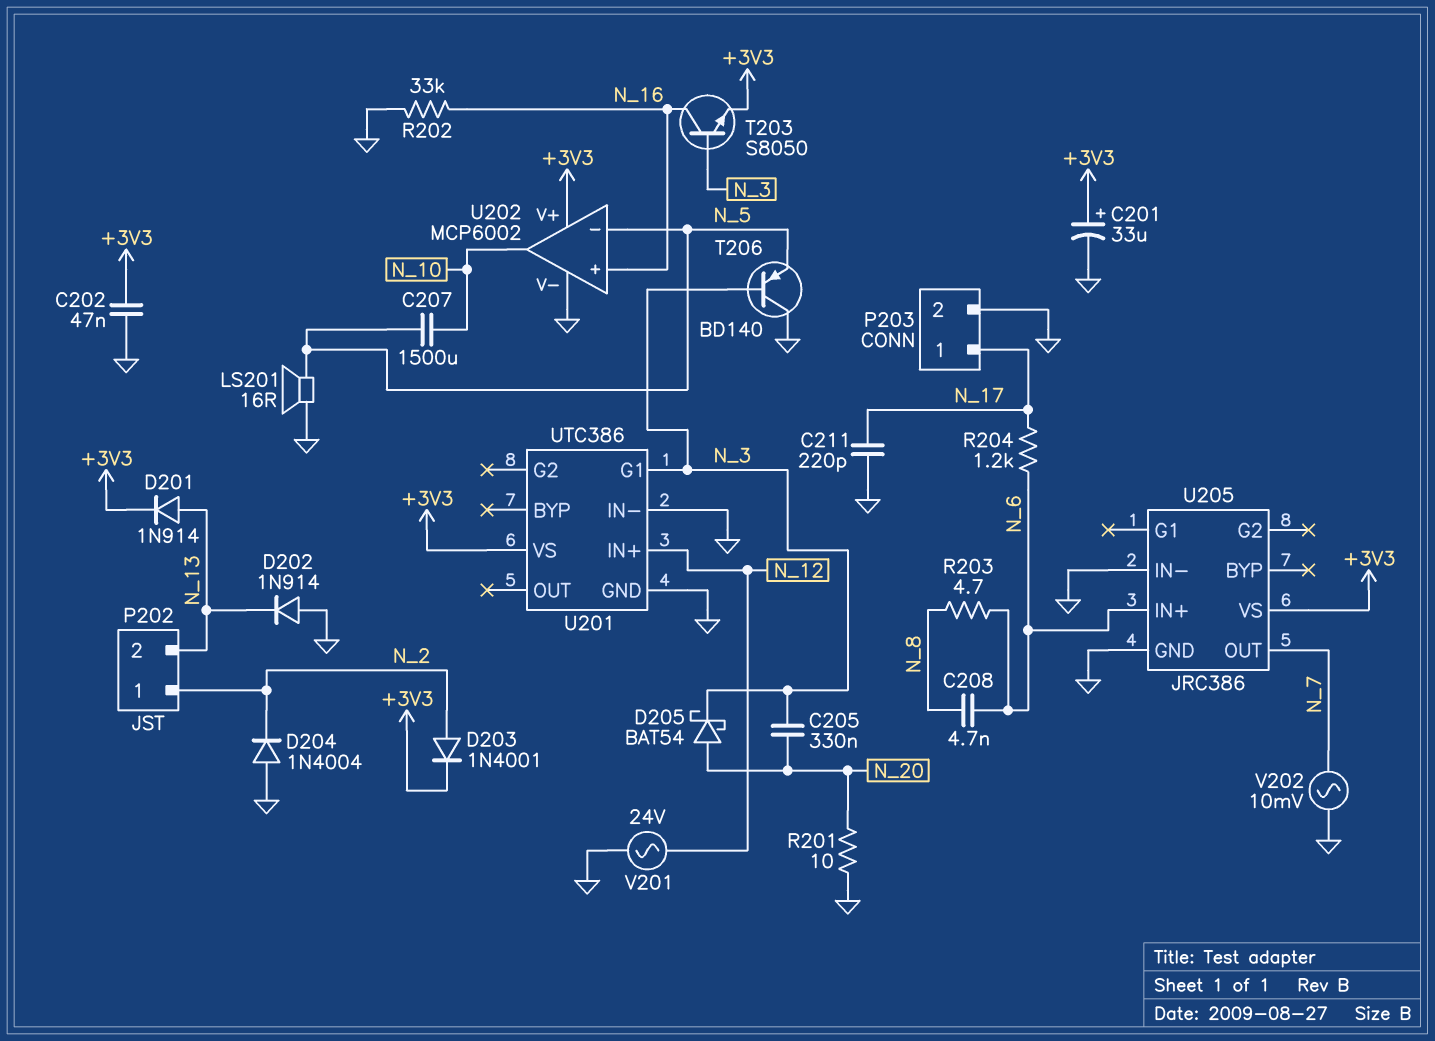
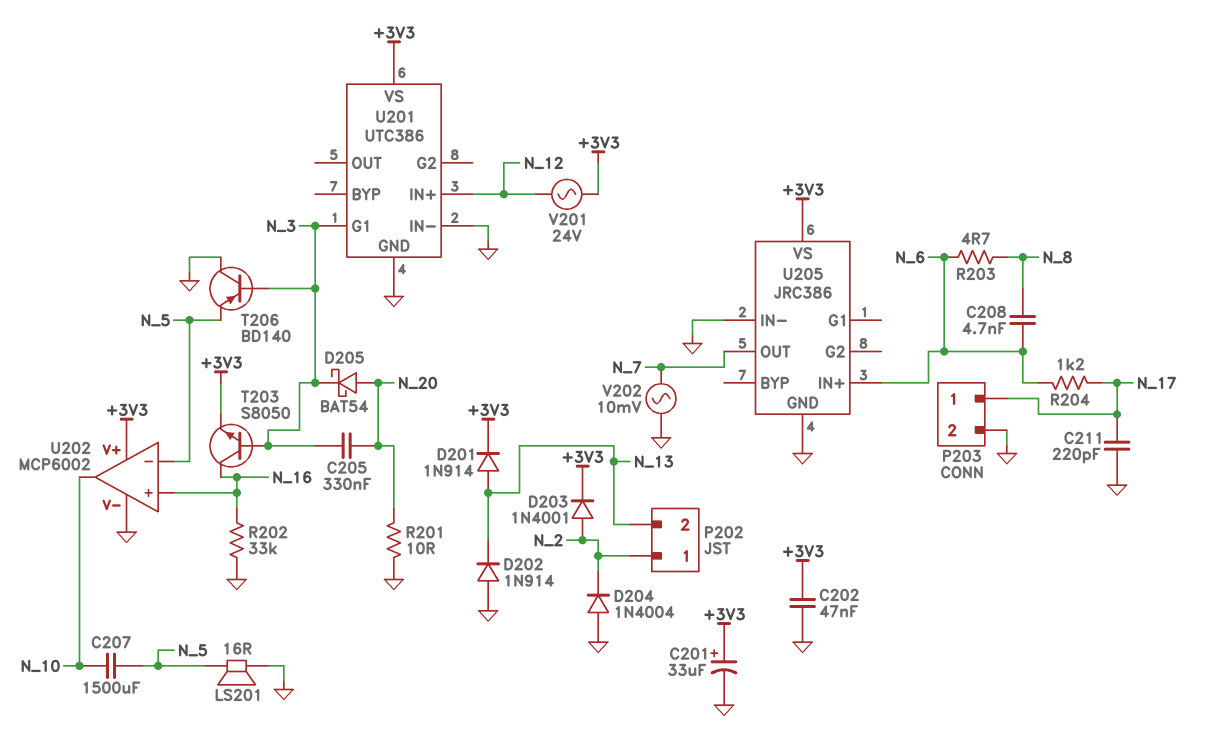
V201: AC 24V (GND, N_12) -> AC 24V (+3V3, N_12)

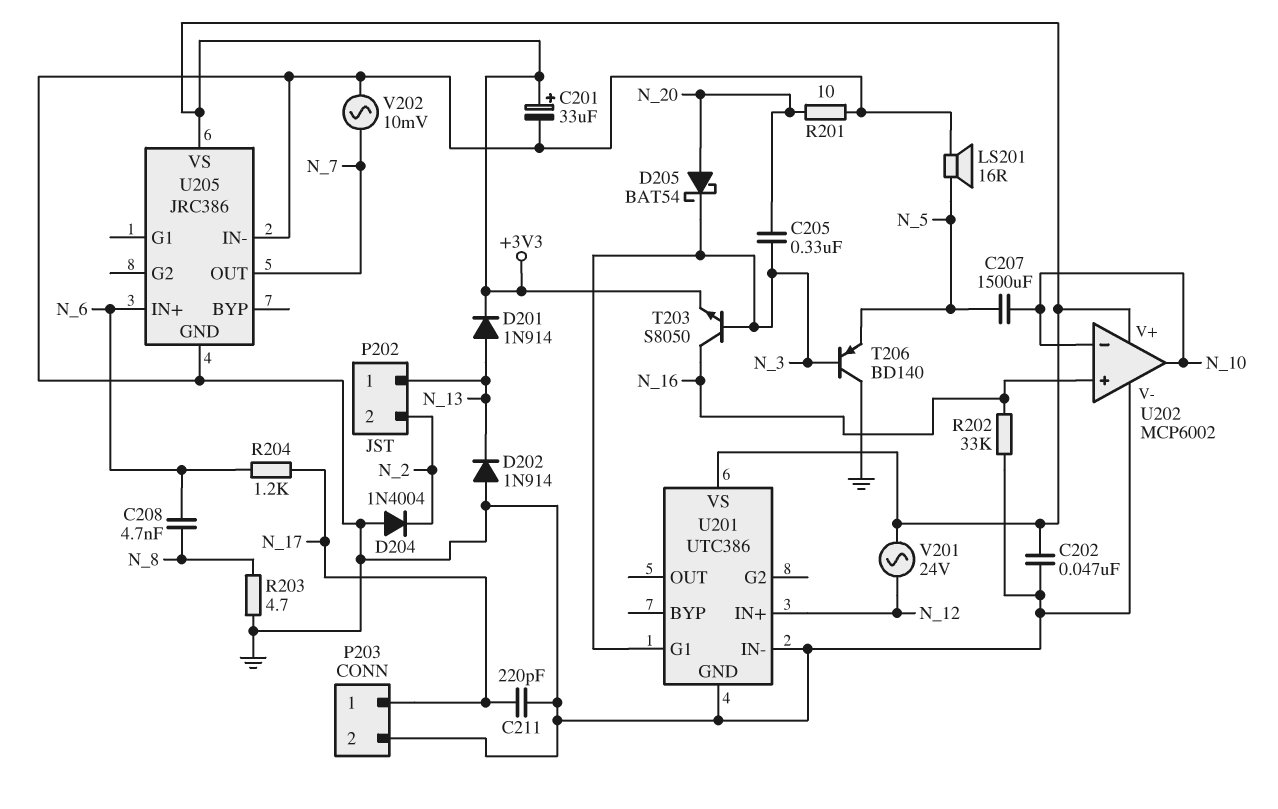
D203: diode 1N4001 (A N_2, K +3V3) -> none
P202 pin 1: N_2 -> N_13
P202 pin 2: N_13 -> N_2
R203: 4.7 (N_6, N_8) -> 4.7 (GND, N_8)
U202 pin in-: N_5 -> N_10

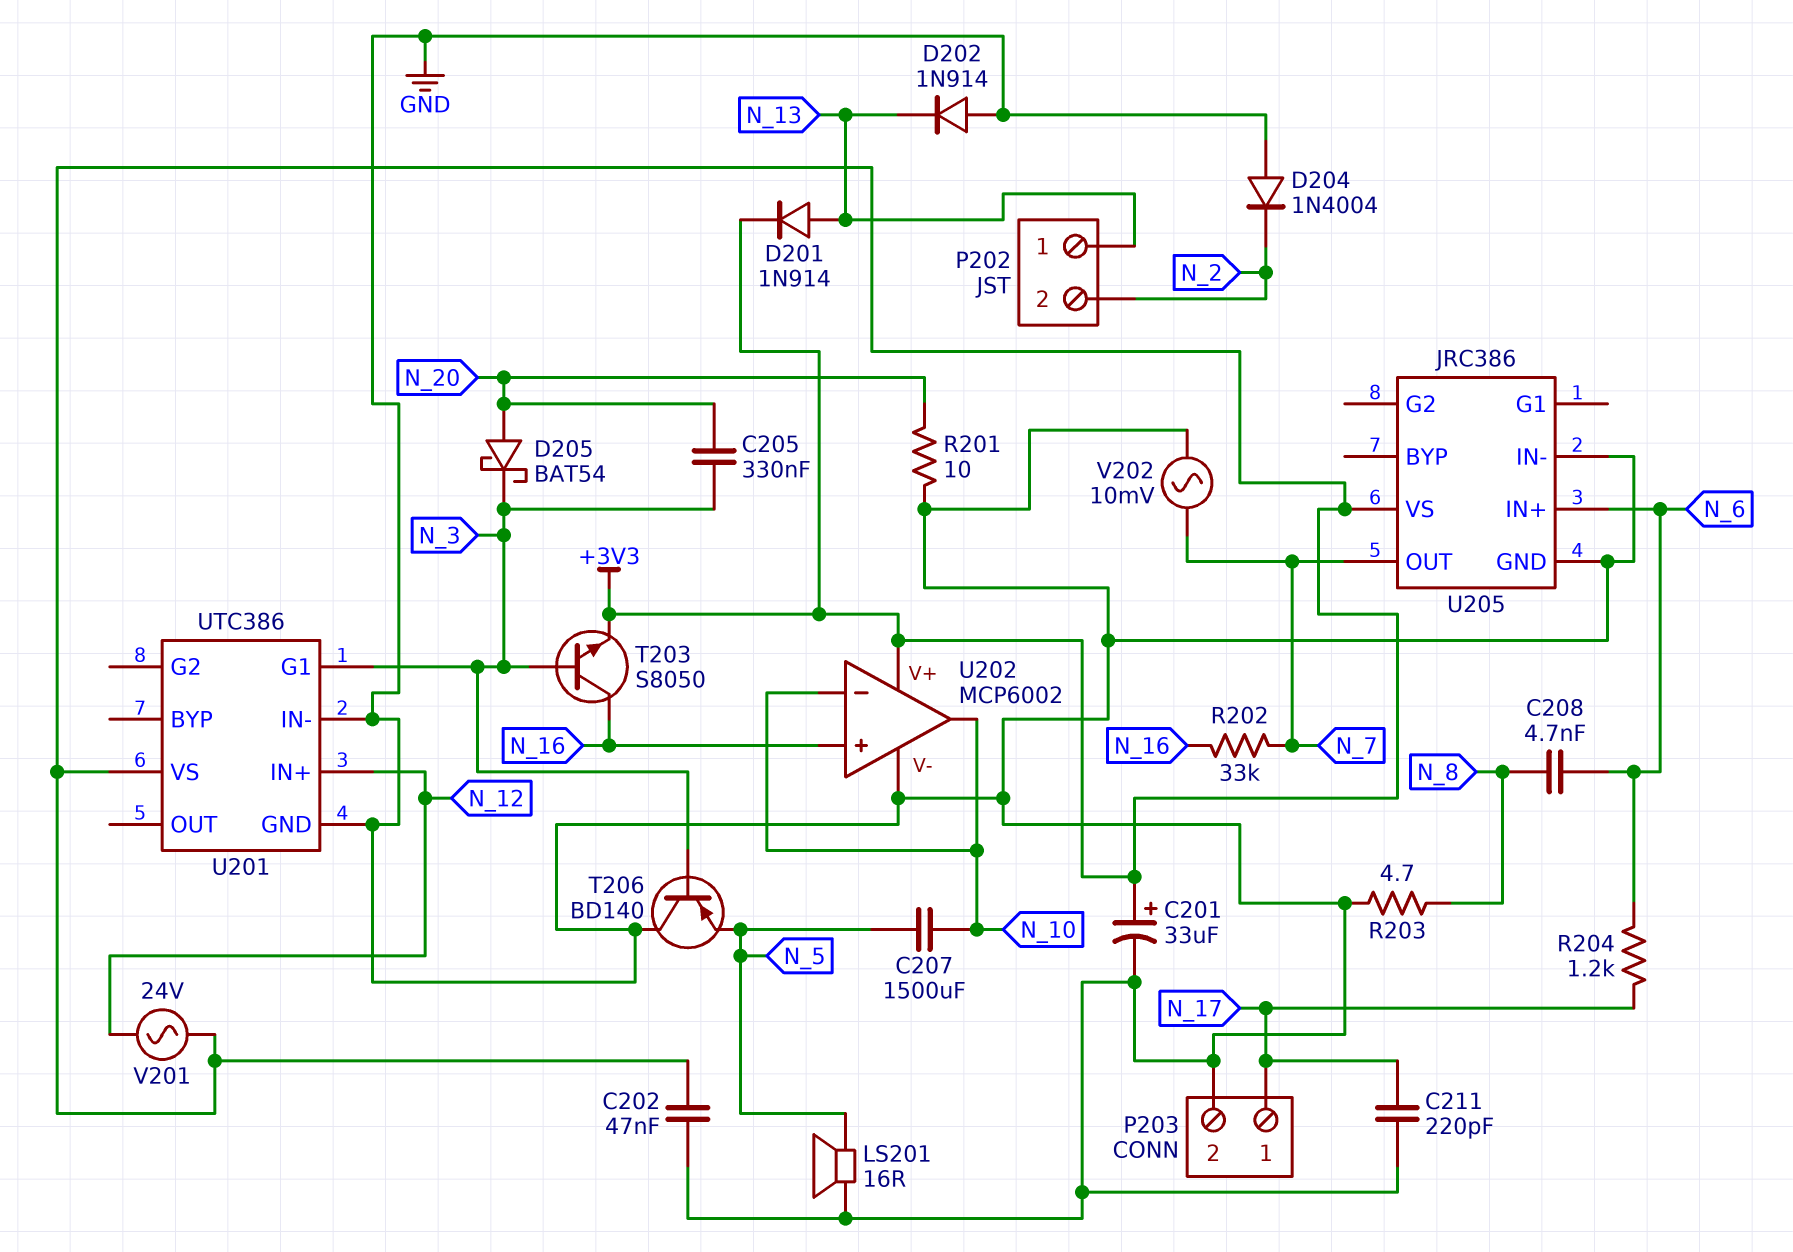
R202: 33k (GND, N_16) -> 33k (N_7, N_16)

